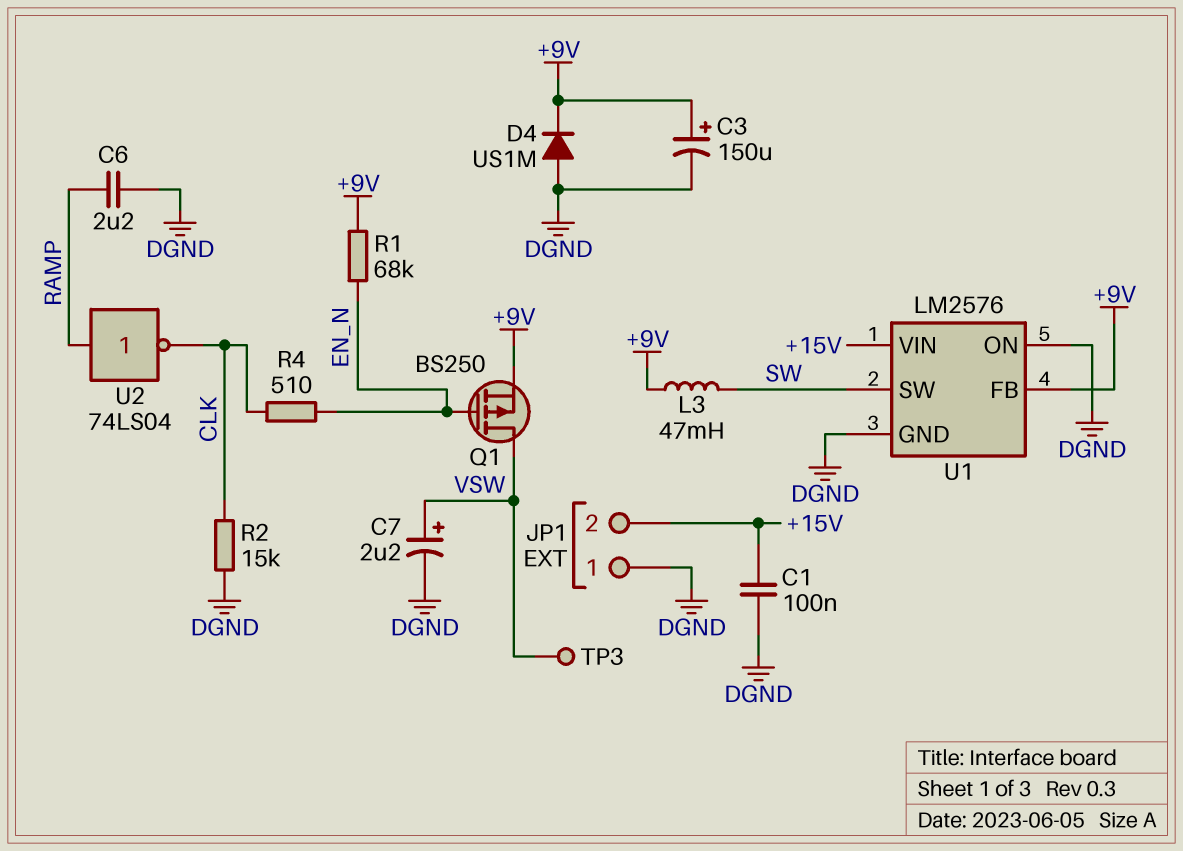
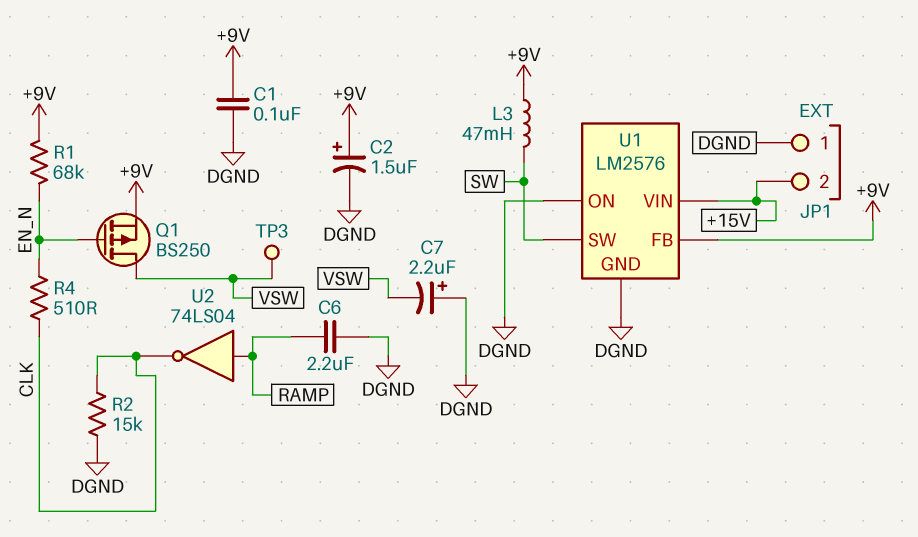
C1: 100nF (+15V, DGND) -> 100nF (+9V, DGND)
C2: none -> 1.5uF (plus +9V, minus DGND)
C3: 150uF (plus +9V, minus DGND) -> none
C7: 2.2uF (plus VSW, minus DGND) -> 2.2uF (plus DGND, minus VSW)
D4: diode US1M (A DGND, K +9V) -> none

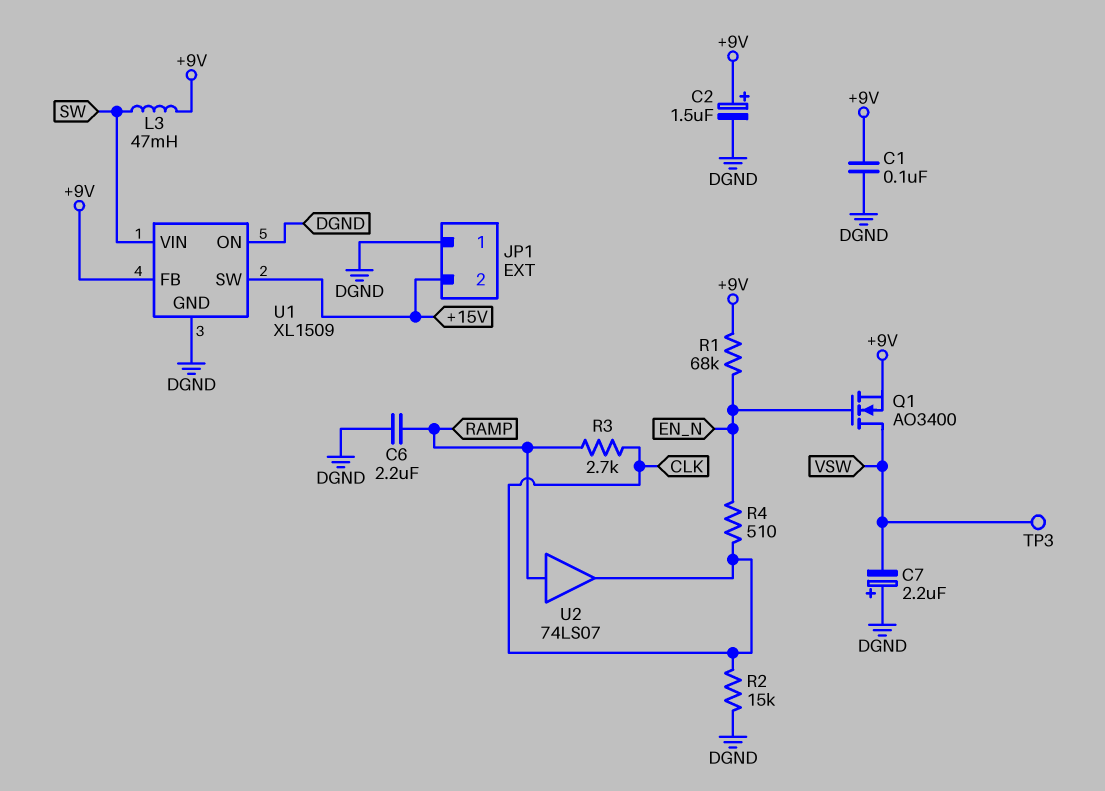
Q1: PMOS BS250 (G EN_N, D VSW, S +9V) -> NMOS AO3400 (G EN_N, D VSW, S +9V)
R3: none -> 2.7k (CLK, RAMP)
U1: LM2576 -> XL1509
U1 pin SW: SW -> +15V
U1 pin VIN: +15V -> SW
U2: NOT 74LS04 (in RAMP, out CLK) -> buffer 74LS07 (in RAMP, out CLK)

